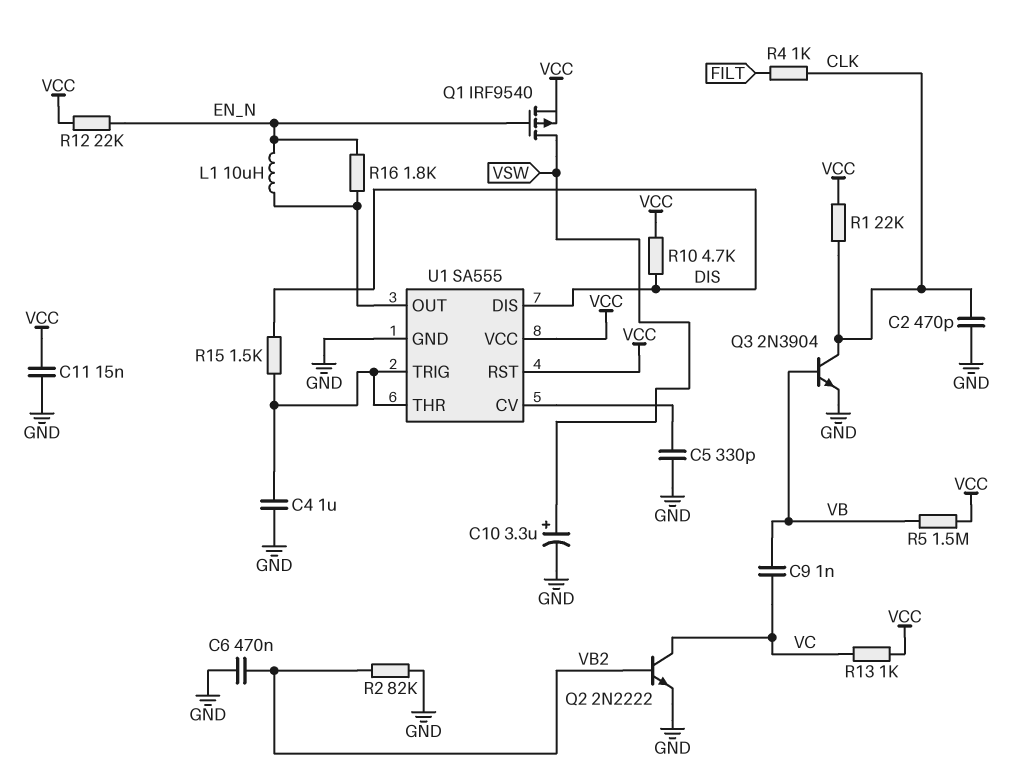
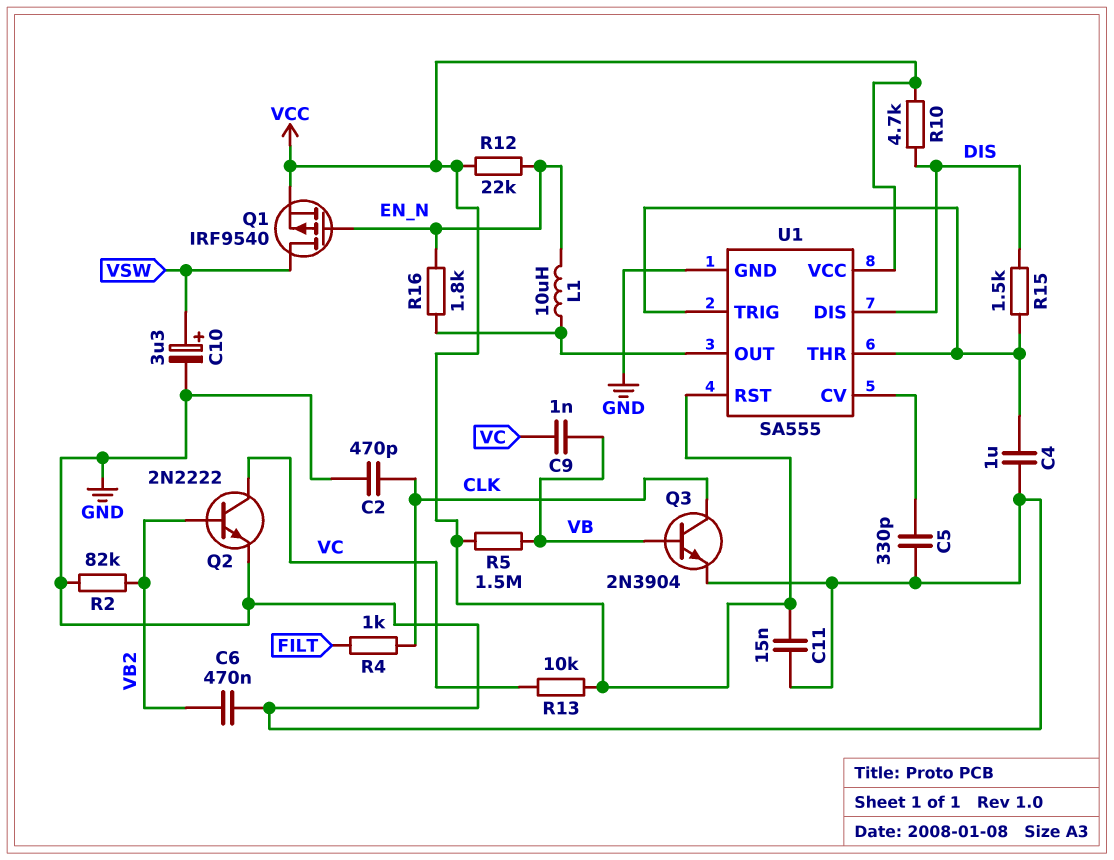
R1: 22k (CLK, VCC) -> none
R13: 1k (VC, VCC) -> 10k (VC, VCC)

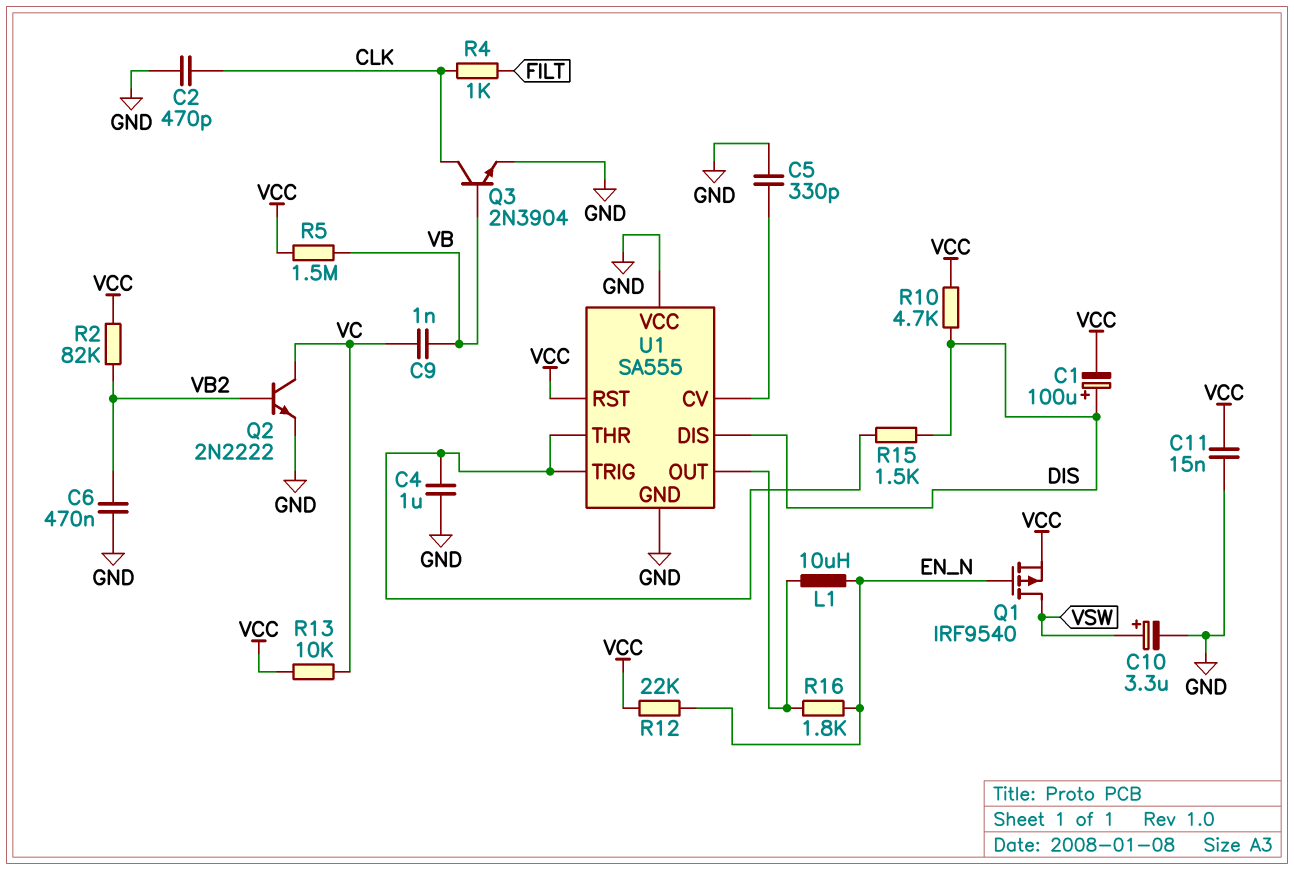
C1: none -> 100uF (plus DIS, minus VCC)
R2: 82k (GND, VB2) -> 82k (VB2, VCC)
U1 pin VCC: VCC -> GND

